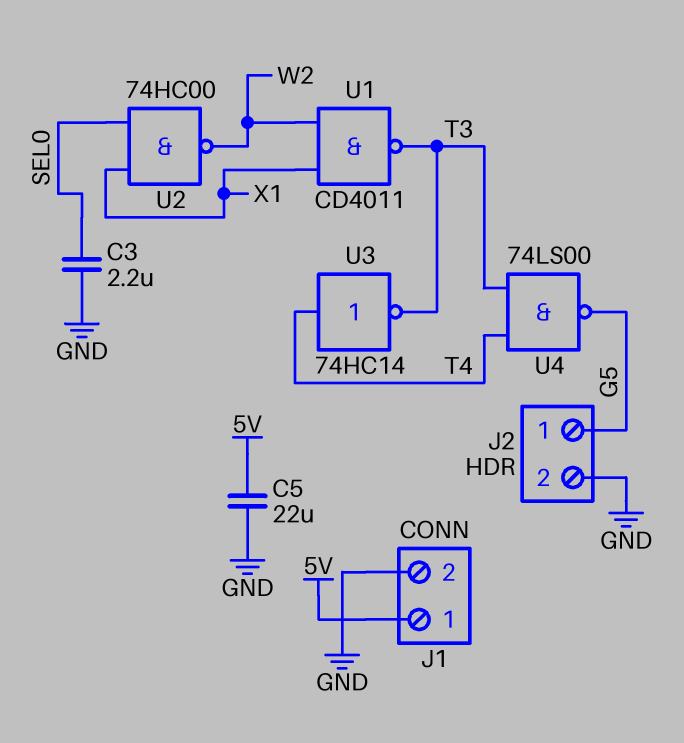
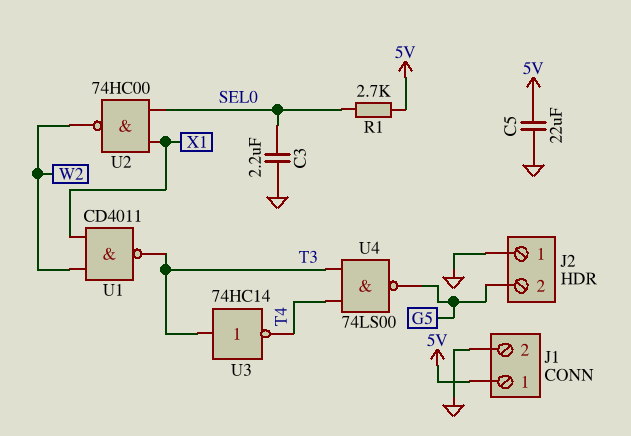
J2 pin 1: G5 -> GND
J2 pin 2: GND -> G5
R1: none -> 2.7k (5V, SEL0)
U3: NOT 74HC14 (in T4, out T3) -> NOT 74HC14 (in T3, out T4)

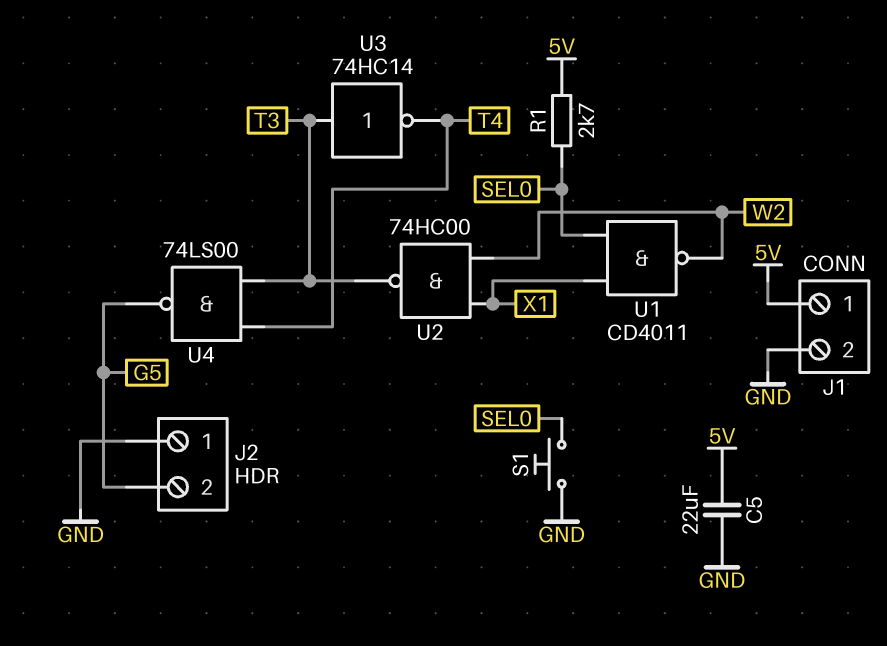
C3: 2.2uF (GND, SEL0) -> none
S1: none -> button (GND, SEL0)
U1: NAND CD4011 (in W2, in X1, out T3) -> NAND CD4011 (in SEL0, in X1, out W2)
U2: NAND 74HC00 (in SEL0, in X1, out W2) -> NAND 74HC00 (in W2, in X1, out T3)

